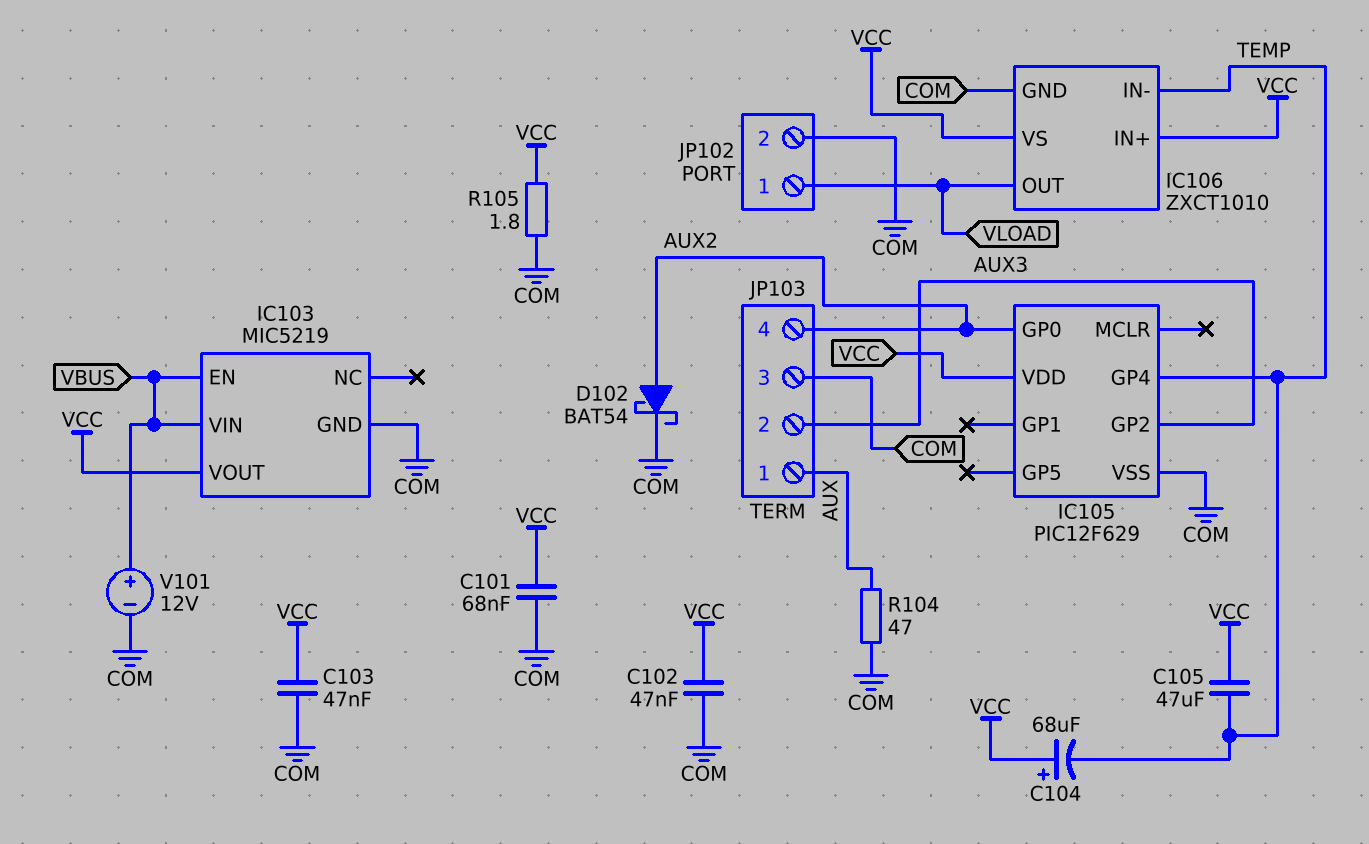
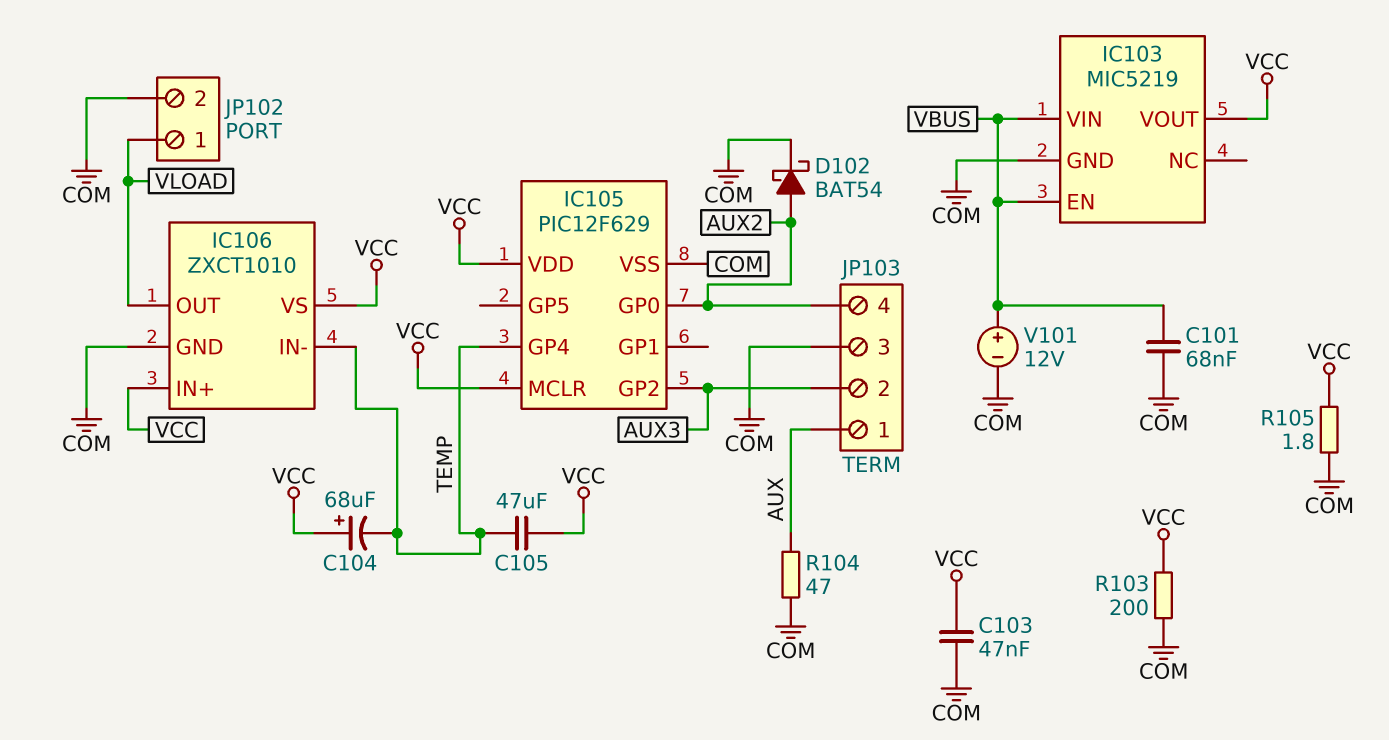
C101: 68nF (COM, VCC) -> 68nF (COM, VBUS)
C102: 47nF (COM, VCC) -> none
IC105 pin MCLR: none -> VCC
R103: none -> 200 (COM, VCC)

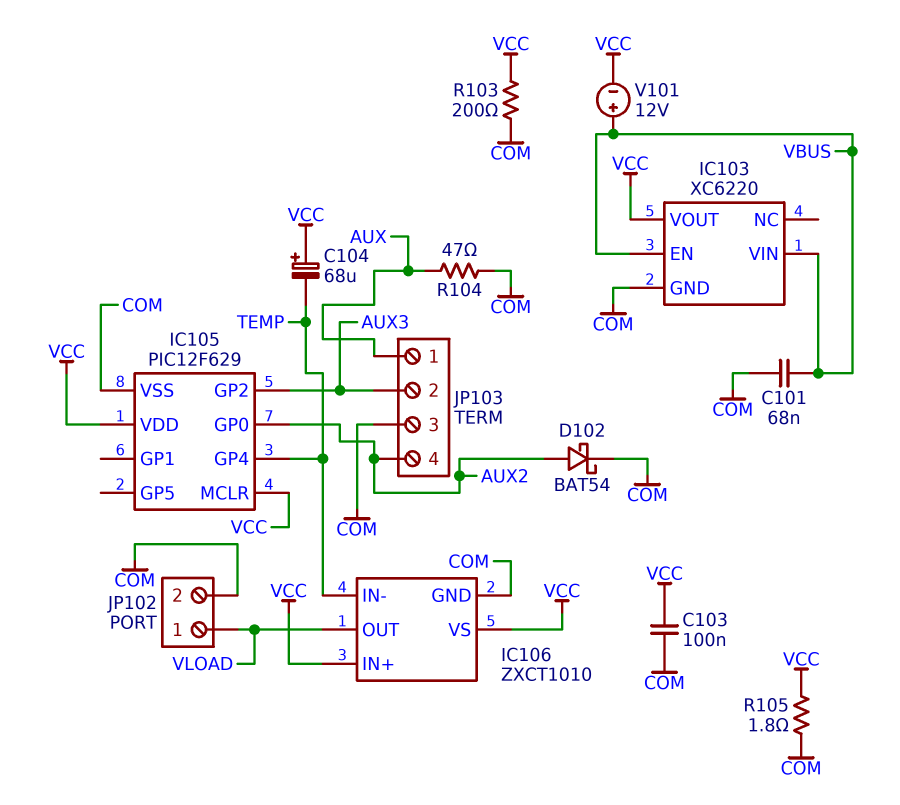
C103: 47nF (COM, VCC) -> 100nF (COM, VCC)
C105: 47uF (TEMP, VCC) -> none
IC103: MIC5219 -> XC6220
V101: 12V (plus VBUS, minus COM) -> 12V (plus VBUS, minus VCC)

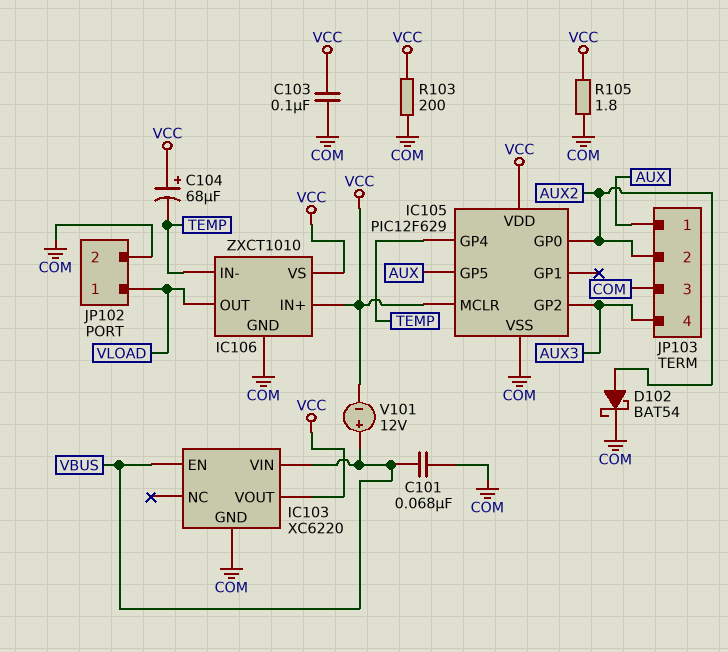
IC105 pin GP5: none -> AUX
JP103 pin 2: AUX3 -> AUX2
JP103 pin 4: AUX2 -> AUX3
R104: 47 (AUX, COM) -> none

